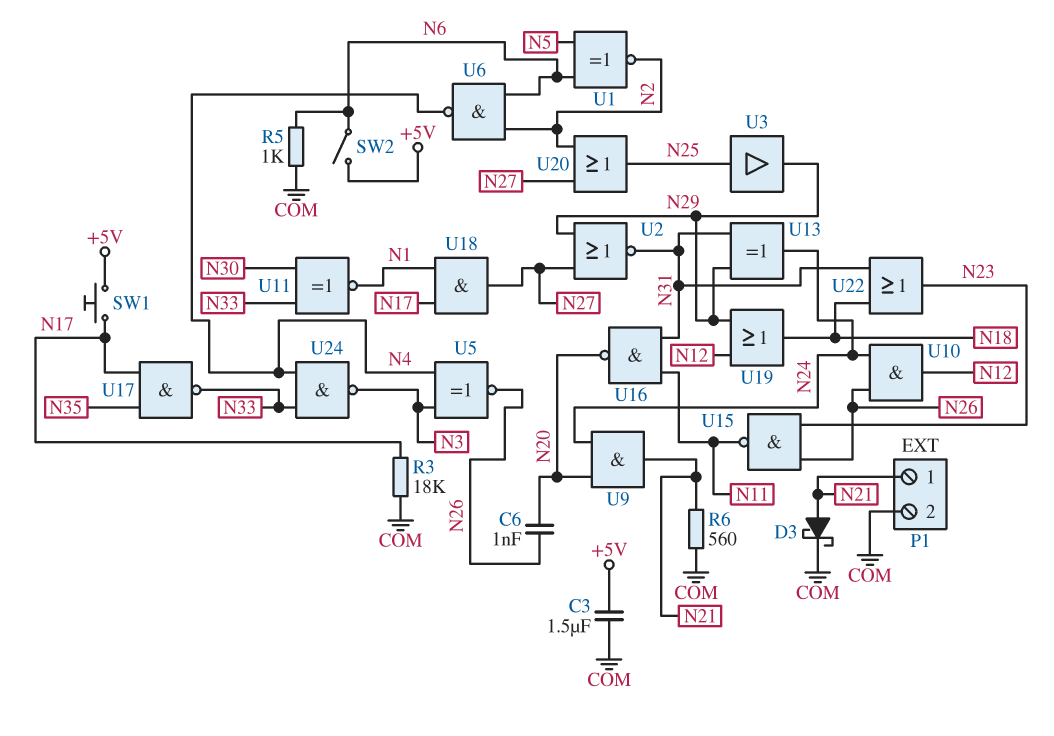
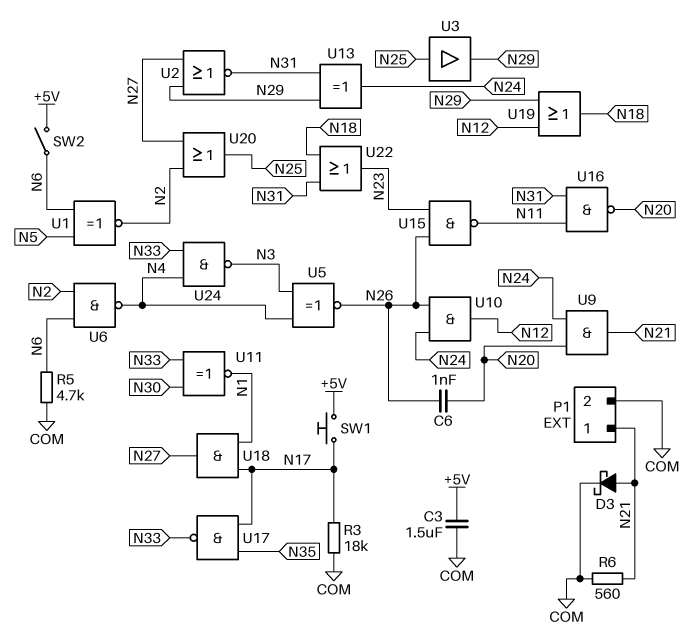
R5: 1k (COM, N6) -> 4.7k (COM, N6)

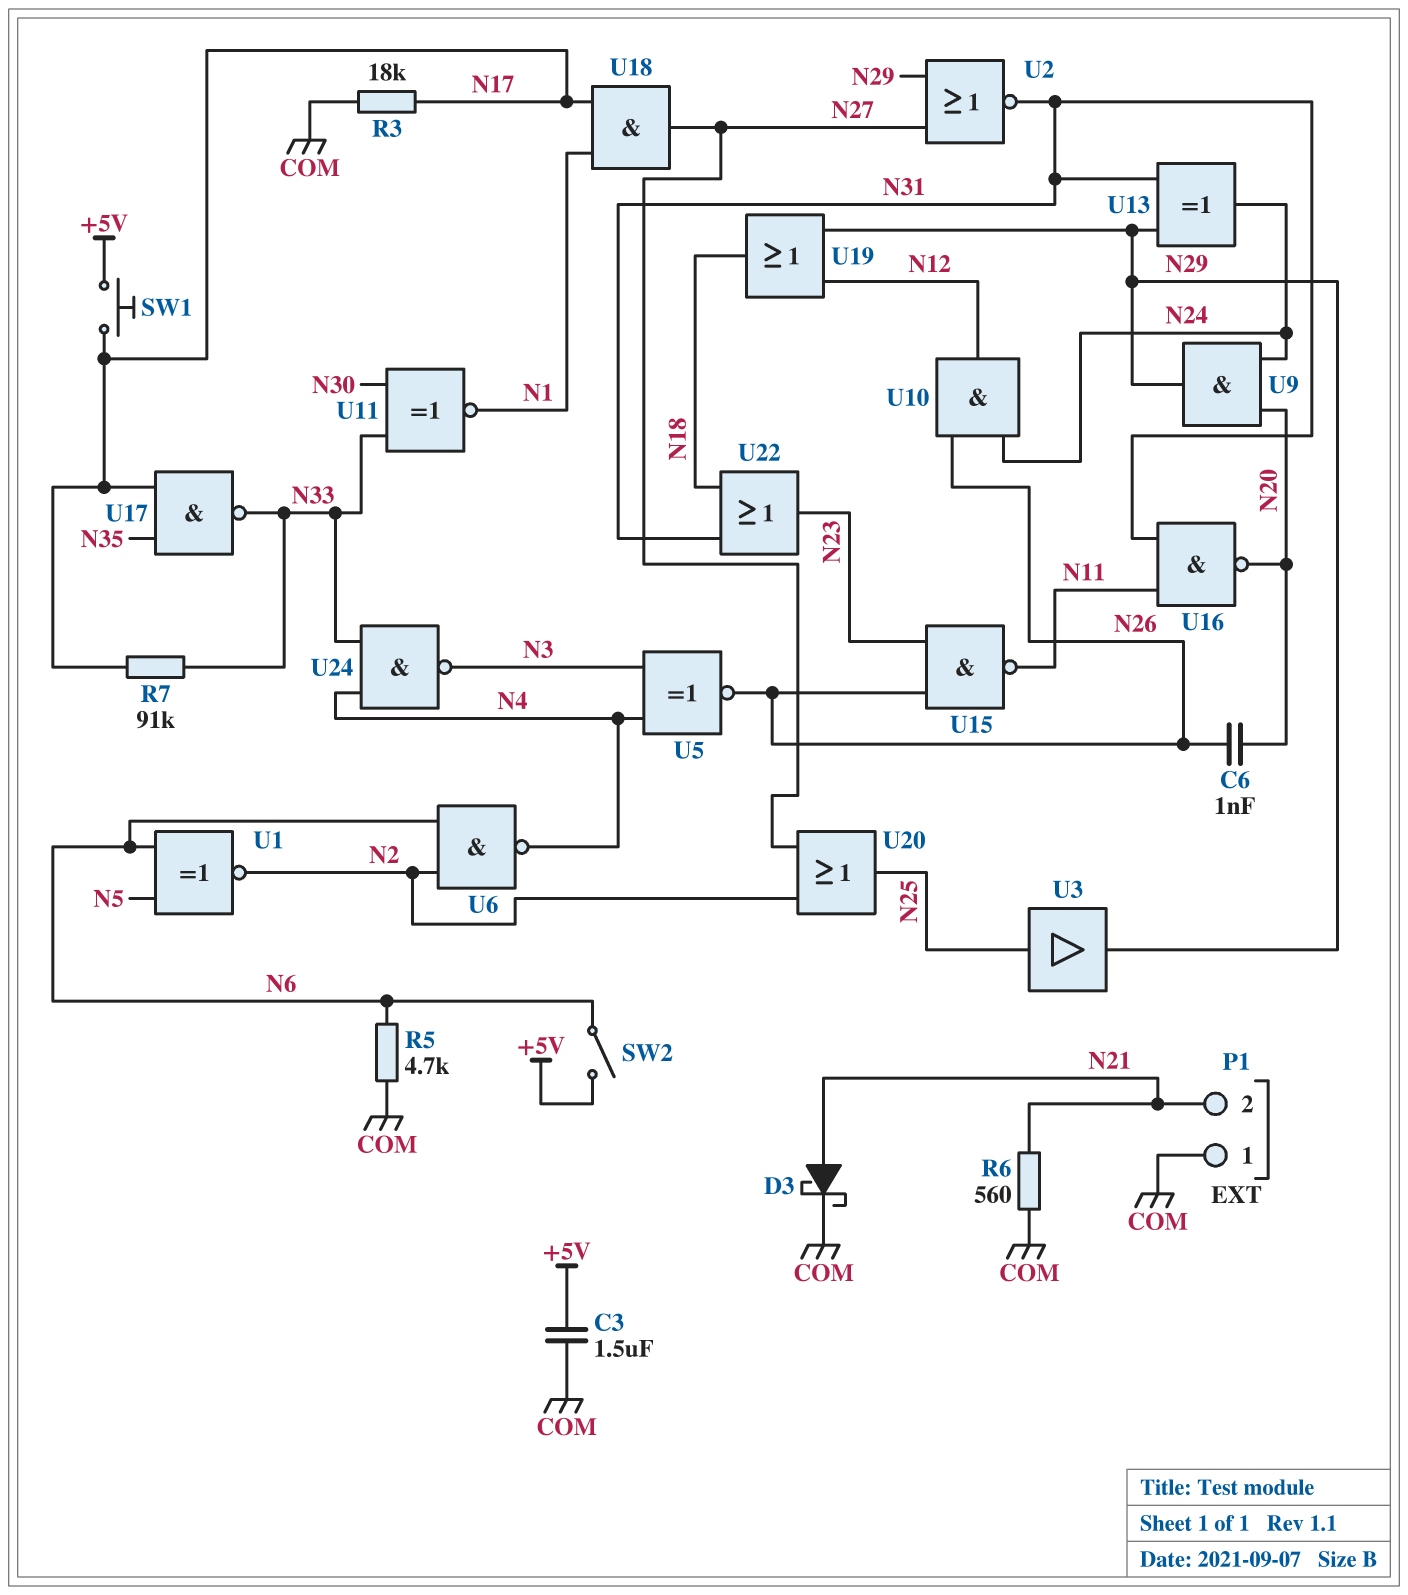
P1 pin 1: N21 -> COM
P1 pin 2: COM -> N21
R7: none -> 91k (N17, N33)
U9: AND (in N20, in N24, out N21) -> AND (in N20, in N24, out N29)

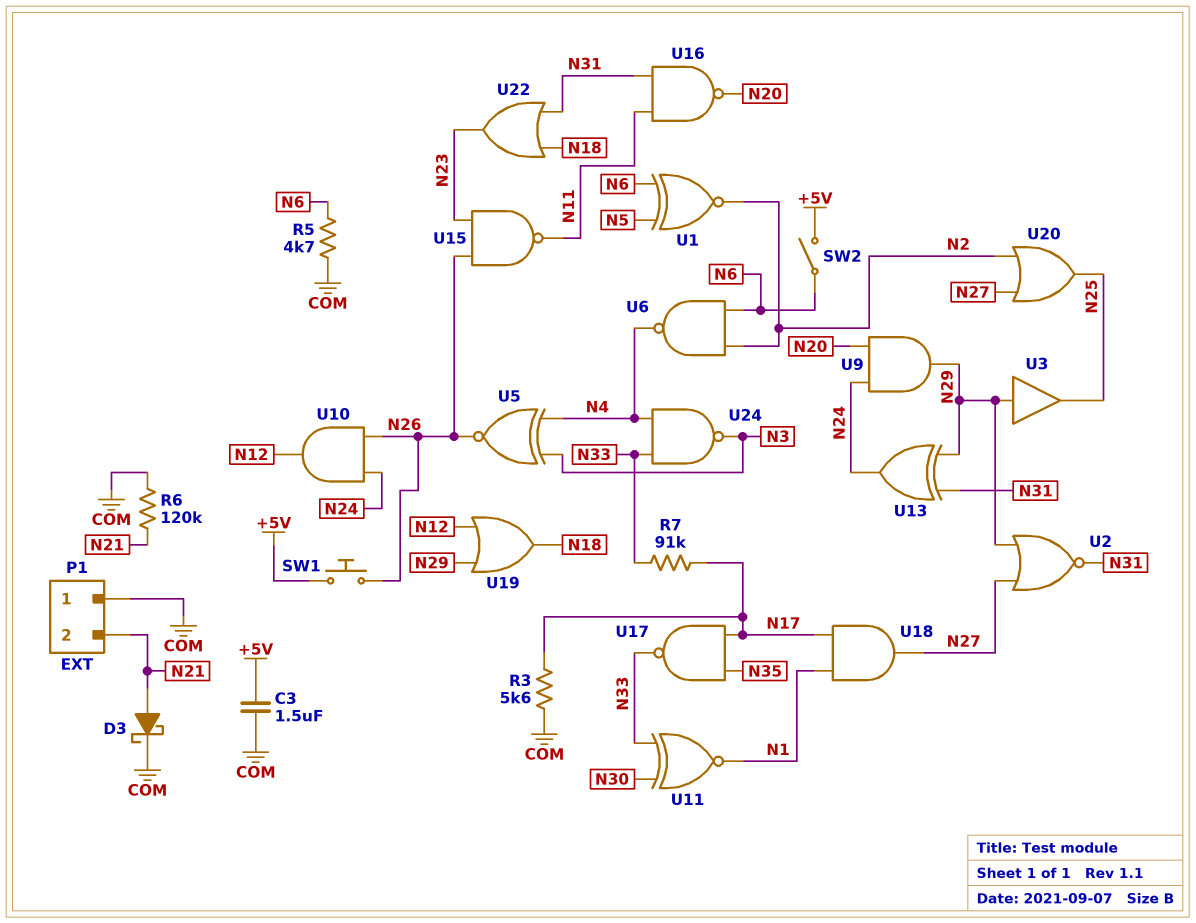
C6: 1nF (N20, N26) -> none
R3: 18k (COM, N17) -> 5.6k (COM, N17)
R6: 560 (COM, N21) -> 120k (COM, N21)
SW1: button (+5V, N17) -> button (+5V, N26)
U3: buffer (in N25, out N29) -> buffer (in N29, out N25)

